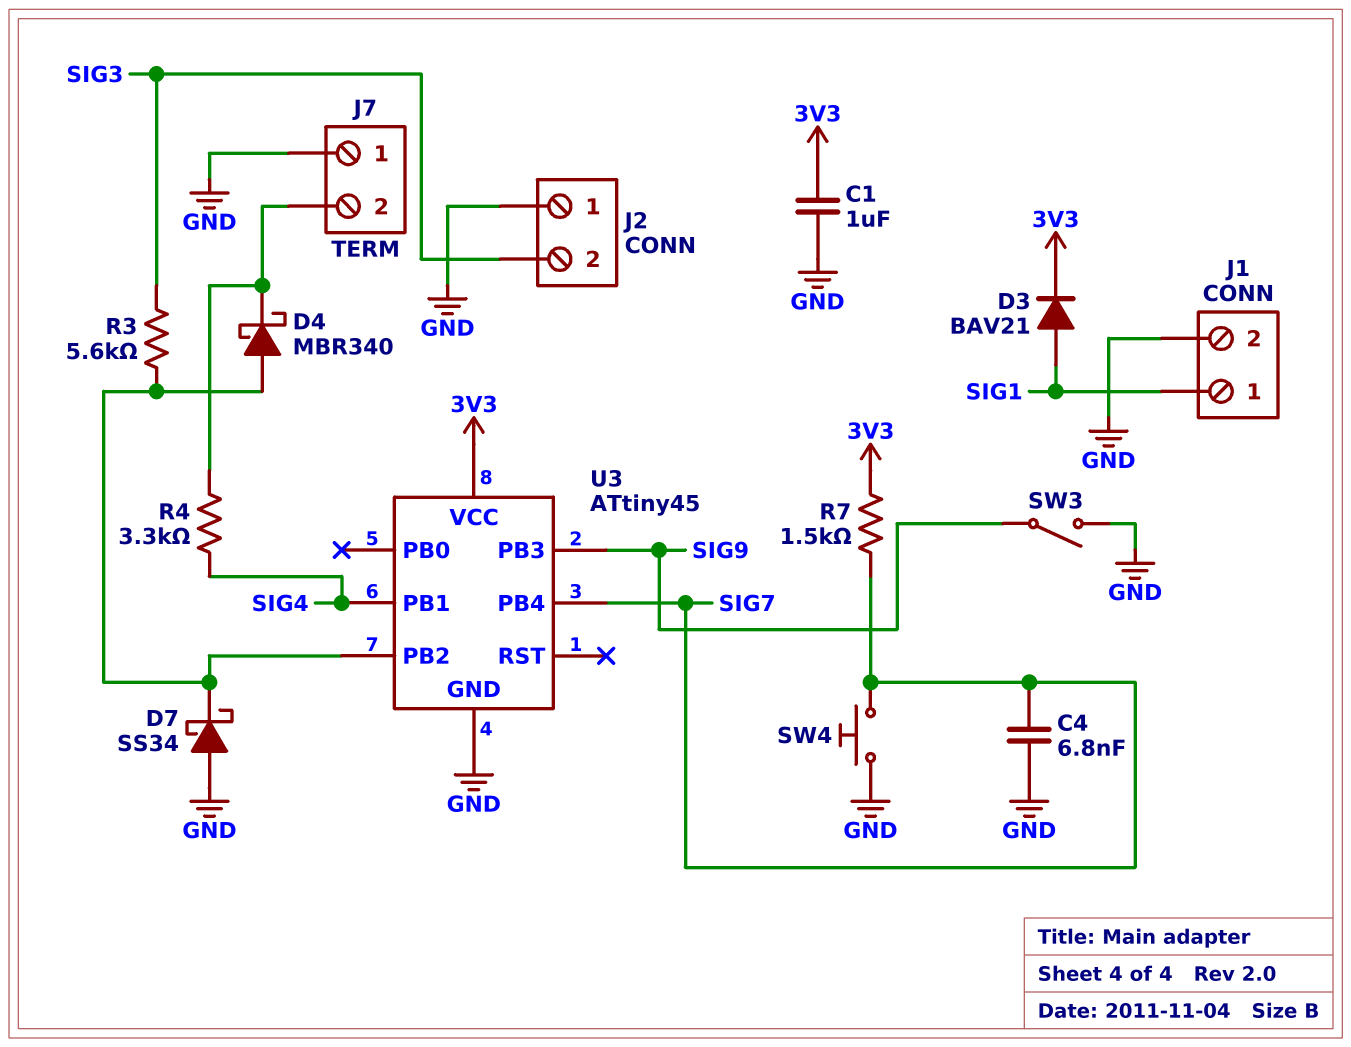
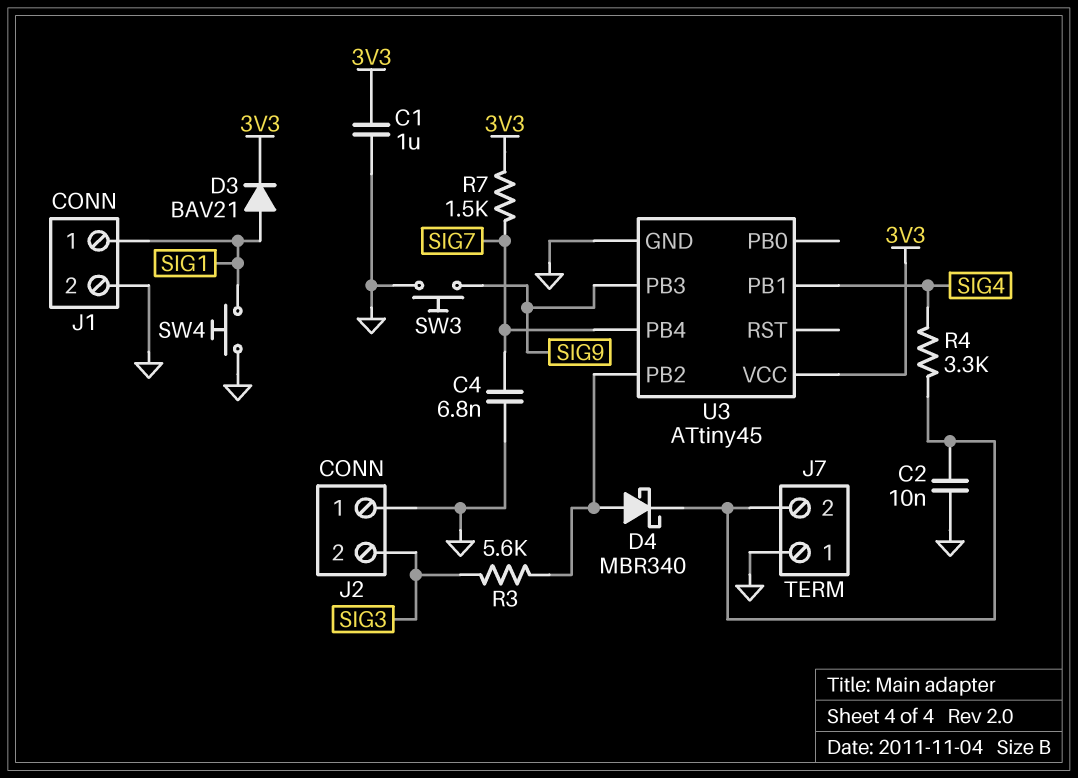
C2: none -> 10nF (GND, J7/2)
D7: schottky SS34 (A GND, K U3/PB2) -> none
SW3: switch (GND, SIG9) -> button (GND, SIG9)
SW4: button (GND, SIG7) -> button (GND, SIG1)

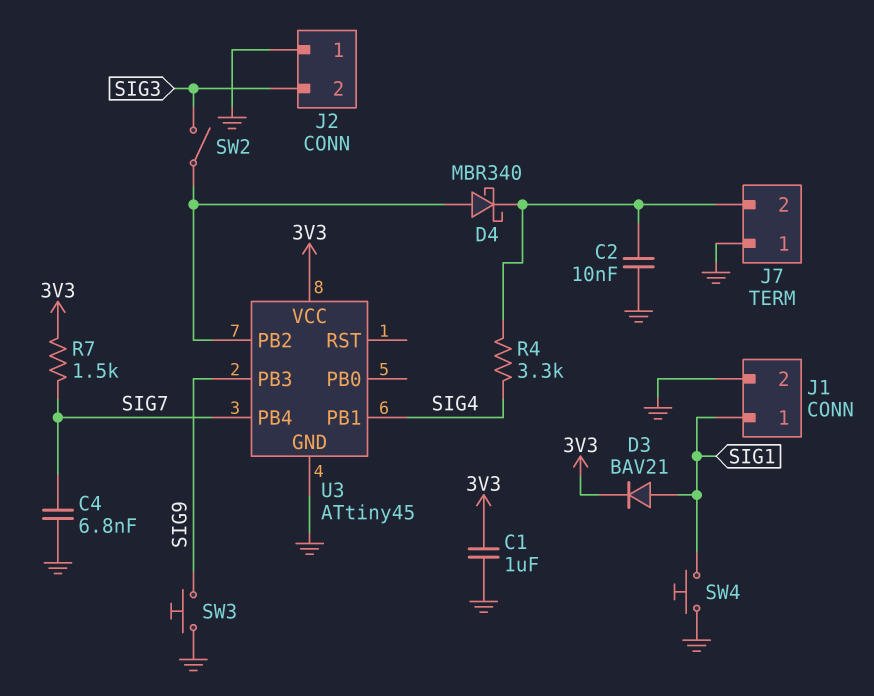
R3: 5.6k (SIG3, U3/PB2) -> none
SW2: none -> switch (SIG3, U3/PB2)

